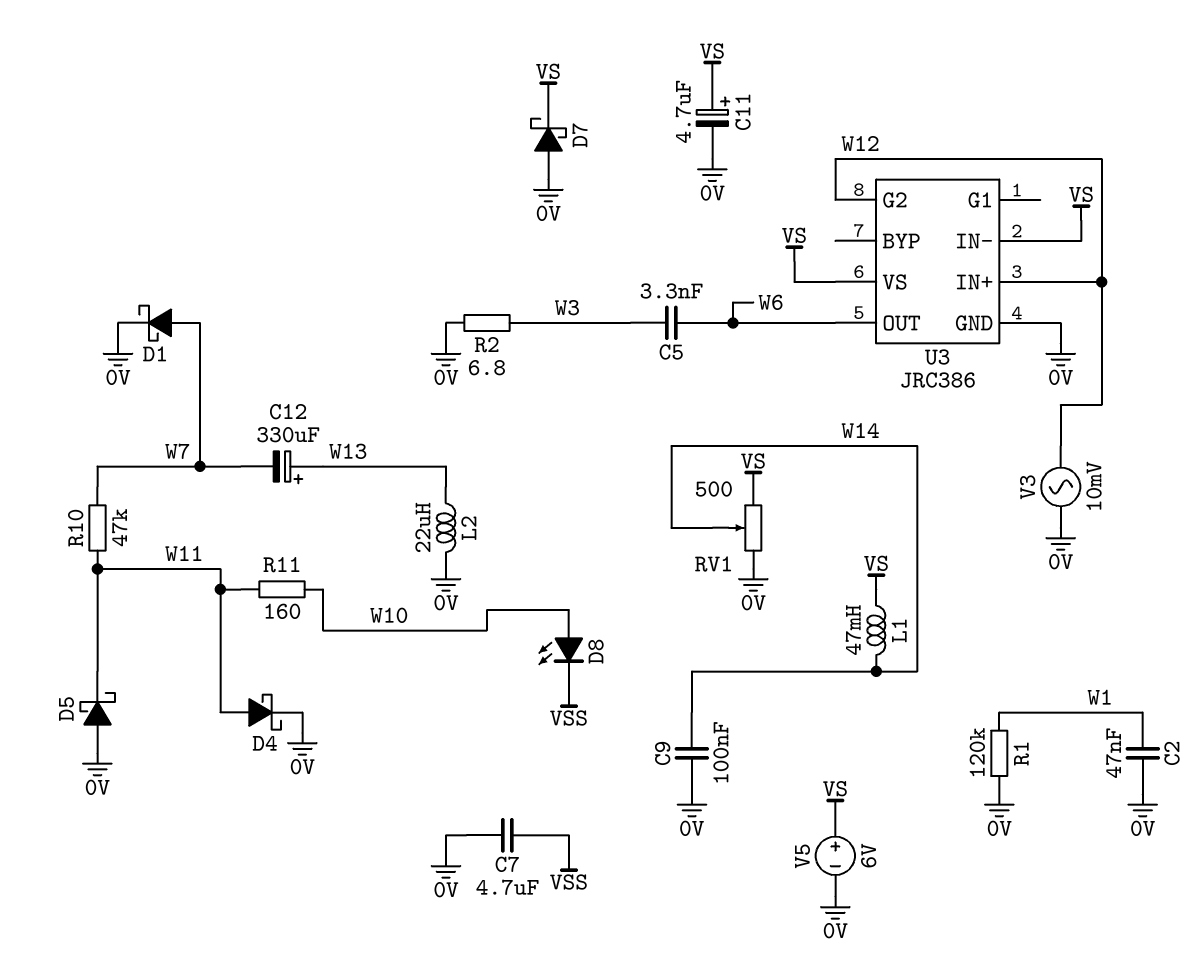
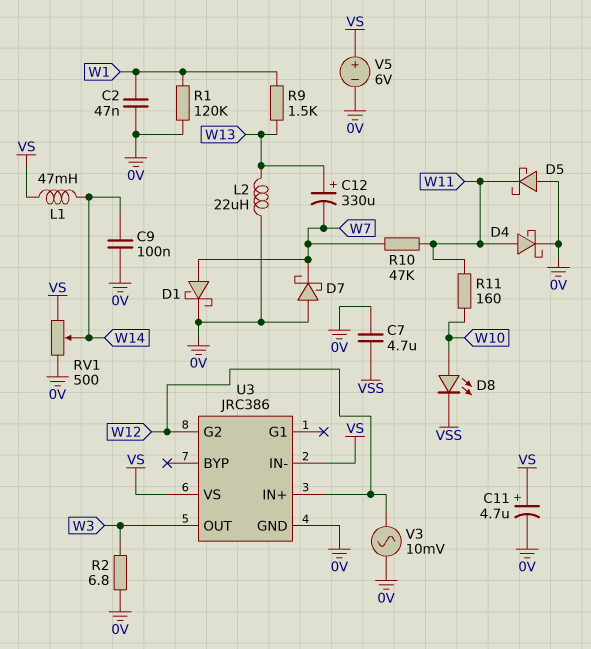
C5: 3.3nF (W3, W6) -> none
D7: schottky (A 0V, K VS) -> schottky (A 0V, K W7)
R9: none -> 1.5k (W1, W13)
U3 pin OUT: W6 -> W3

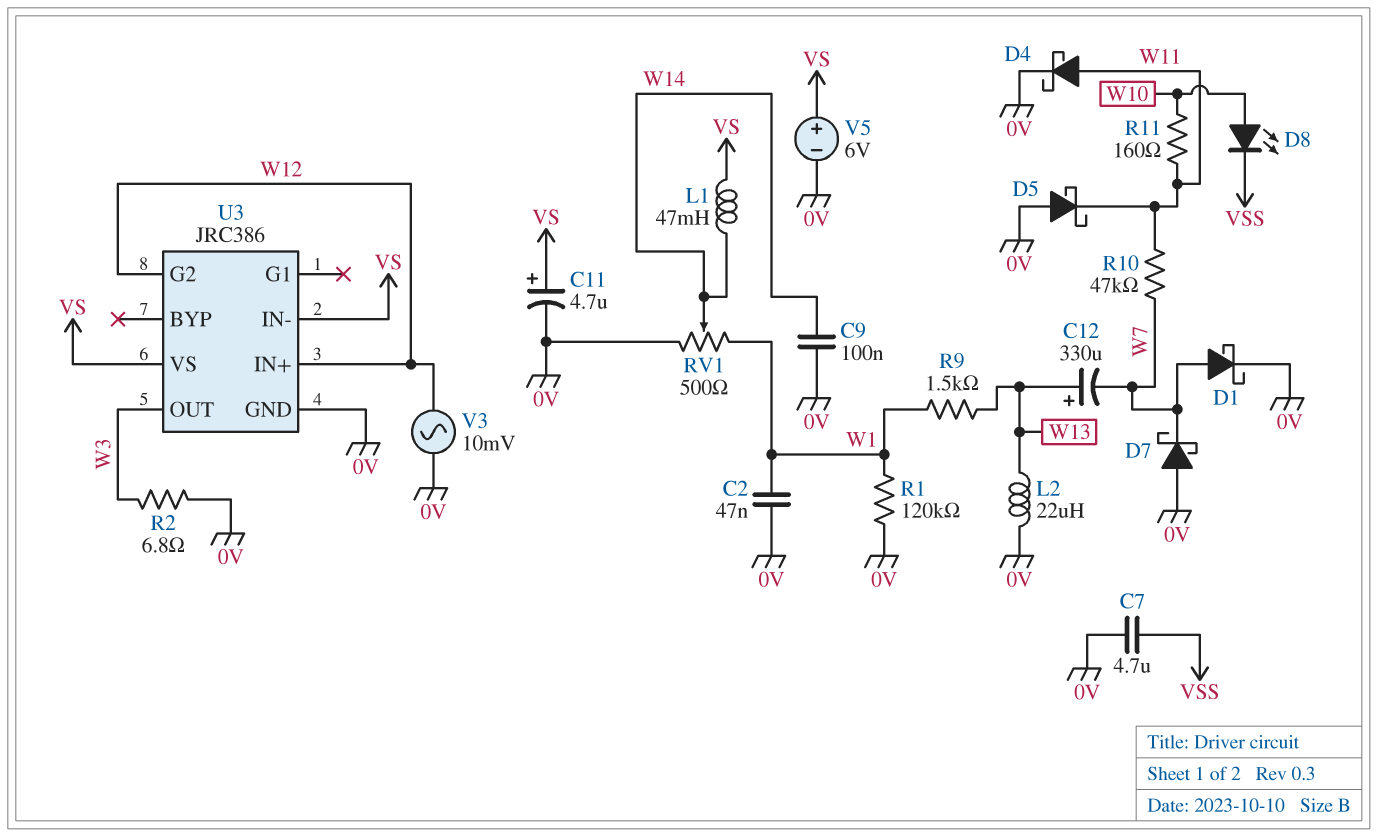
RV1: 500 (0V, VS, wiper W14) -> 500 (0V, W1, wiper W14)

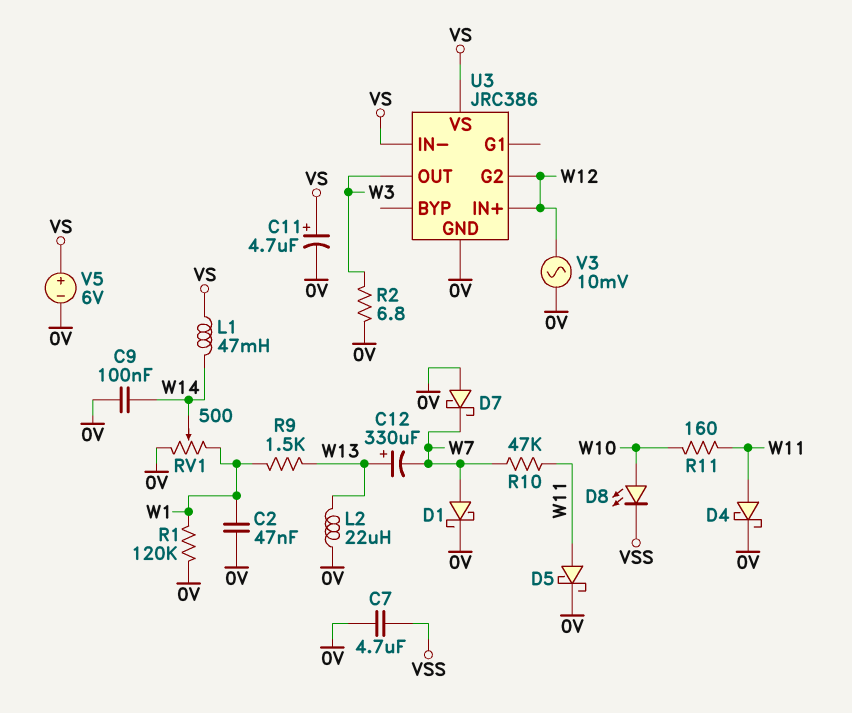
D5: schottky (A 0V, K W11) -> schottky (A W11, K 0V)

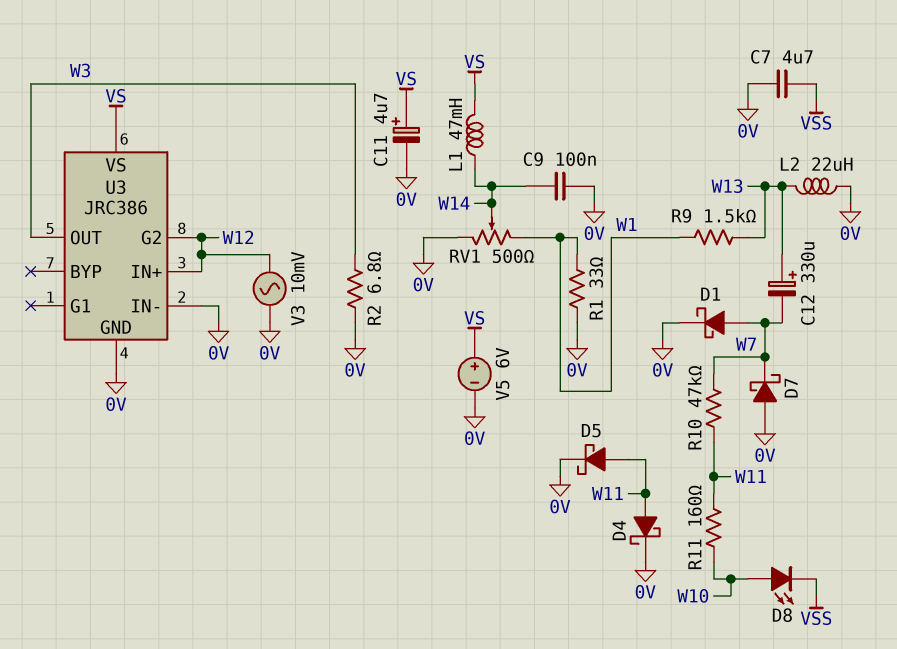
C2: 47nF (0V, W1) -> none
R1: 120k (0V, W1) -> 33 (0V, W1)
U3 pin IN-: VS -> 0V

